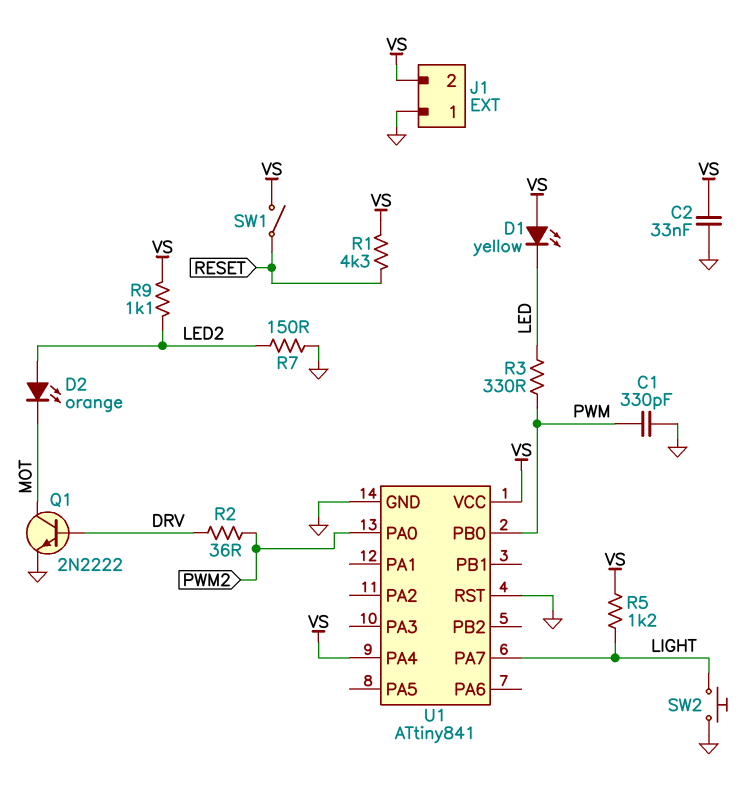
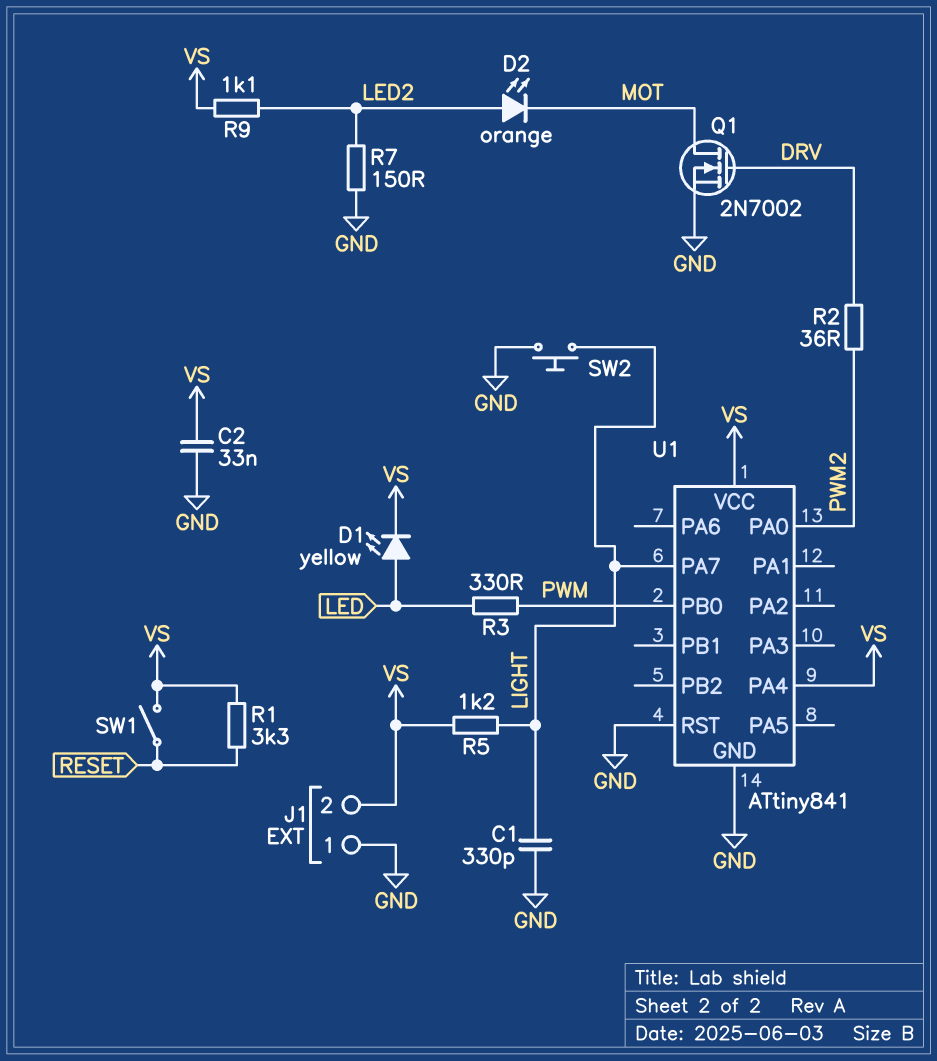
C1: 330pF (GND, PWM) -> 330pF (GND, LIGHT)
D1: LED yellow (A VS, K LED) -> LED yellow (A LED, K VS)
Q1: NPN 2N2222 (B DRV, C MOT, E GND) -> NMOS 2N7002 (G DRV, D MOT, S GND)
R1: 4.3k (RESET, VS) -> 3.3k (RESET, VS)

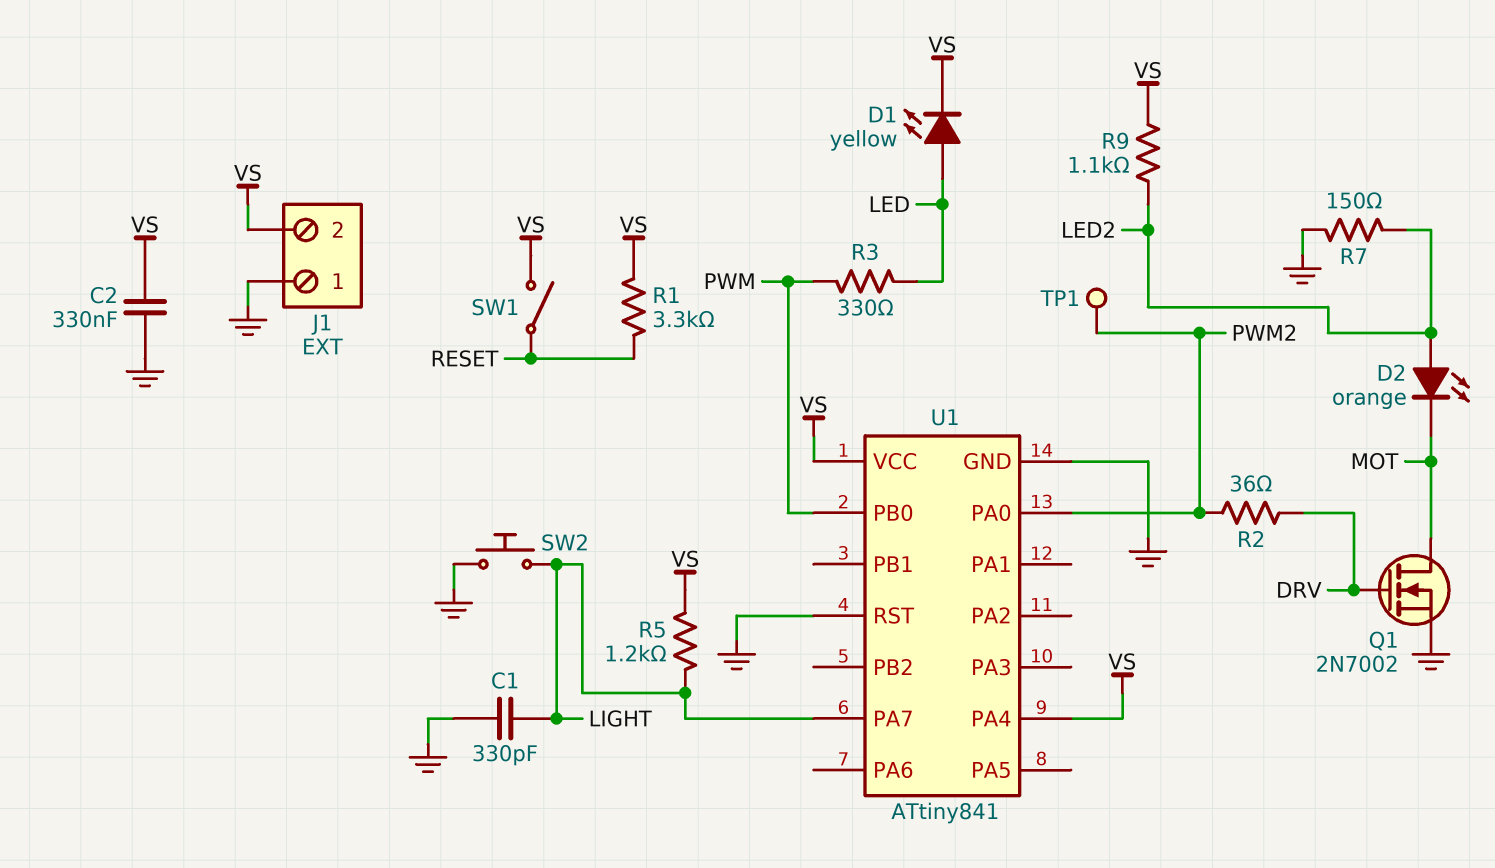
C2: 33nF (GND, VS) -> 330nF (GND, VS)
TP1: none -> test point (PWM2)

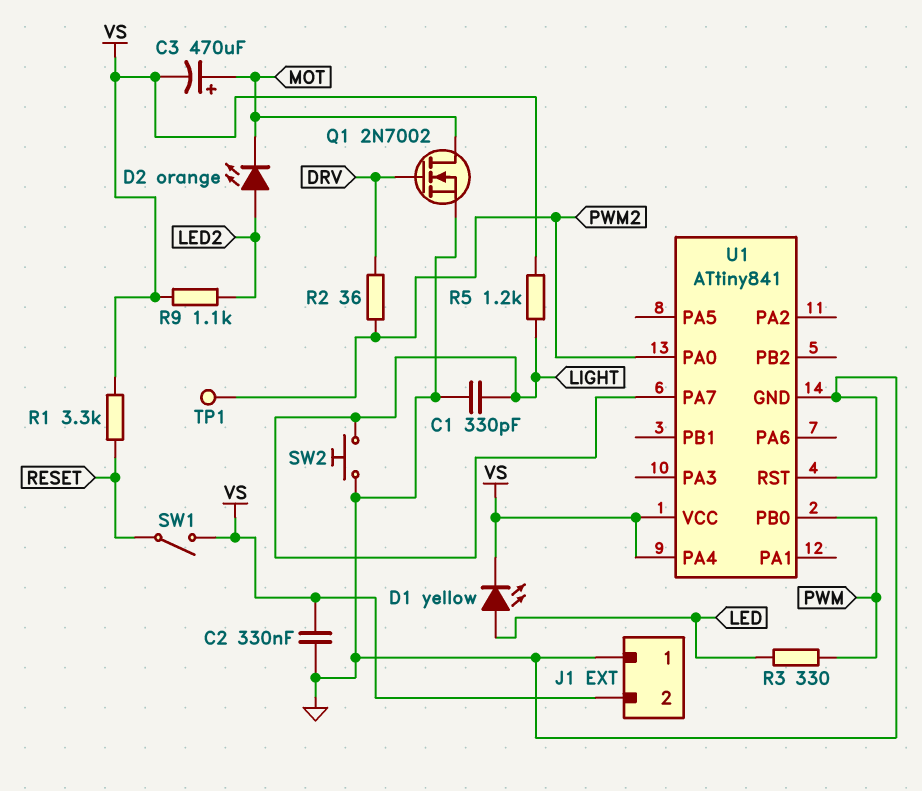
C3: none -> 470uF (plus MOT, minus VS)
R7: 150 (GND, LED2) -> none

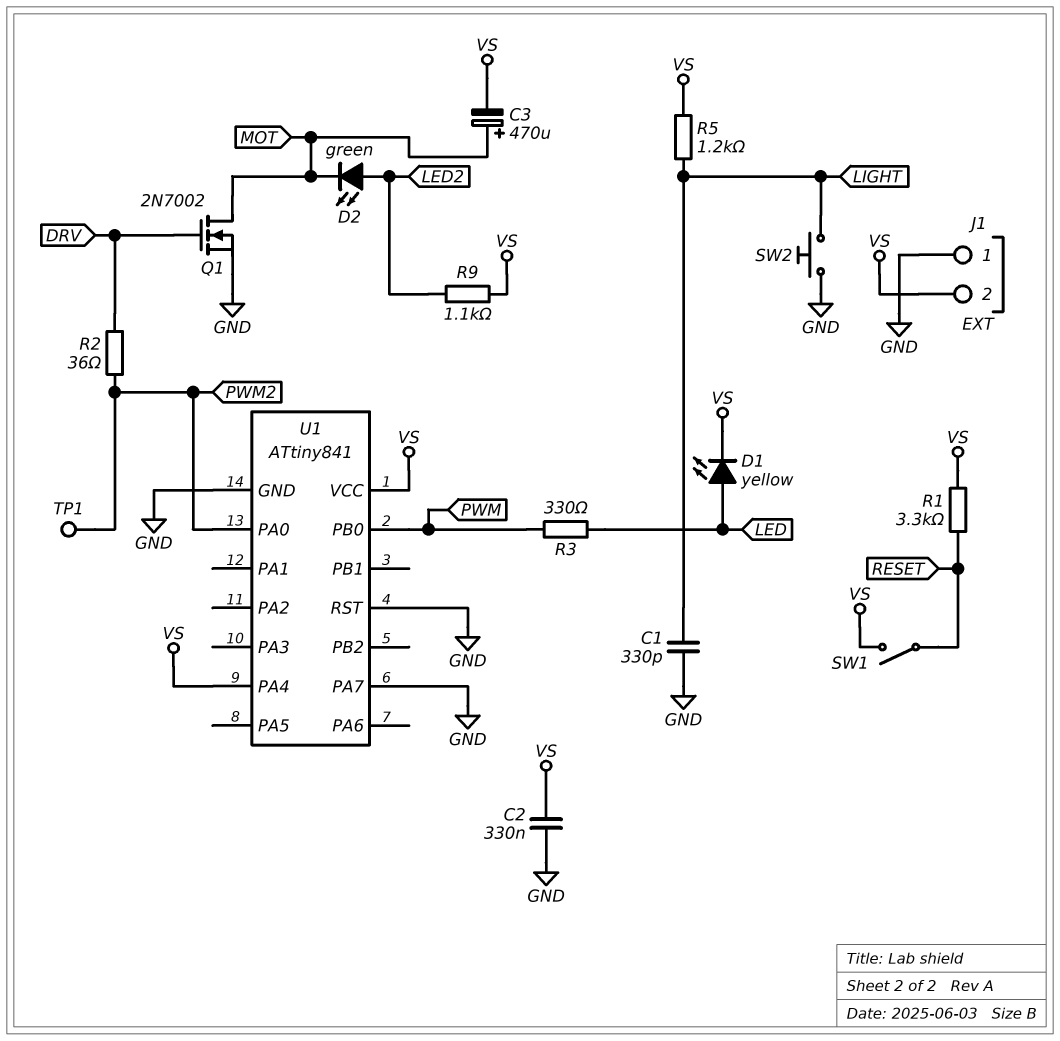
D2: LED orange (A LED2, K MOT) -> LED green (A LED2, K MOT)
U1 pin PA7: LIGHT -> GND

